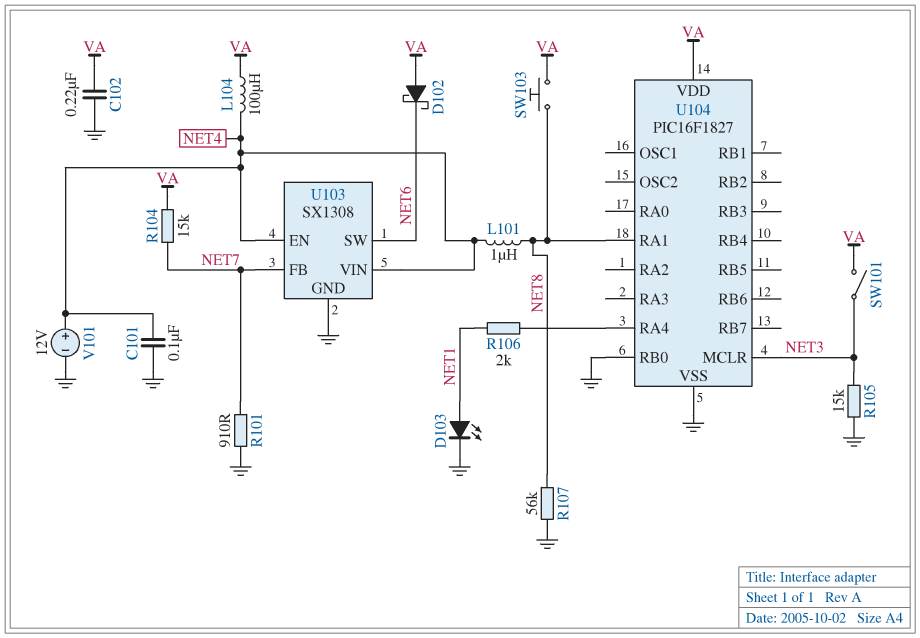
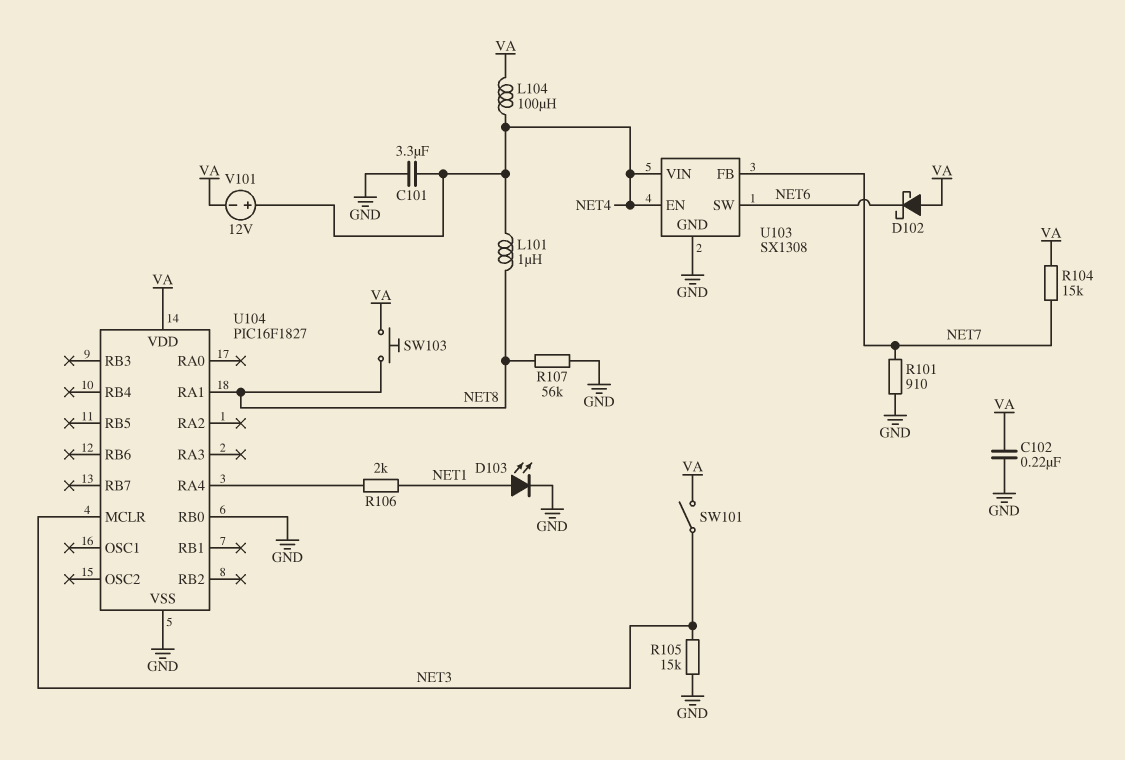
C101: 100nF (GND, NET4) -> 3.3uF (GND, NET4)
V101: 12V (plus NET4, minus GND) -> 12V (plus NET4, minus VA)

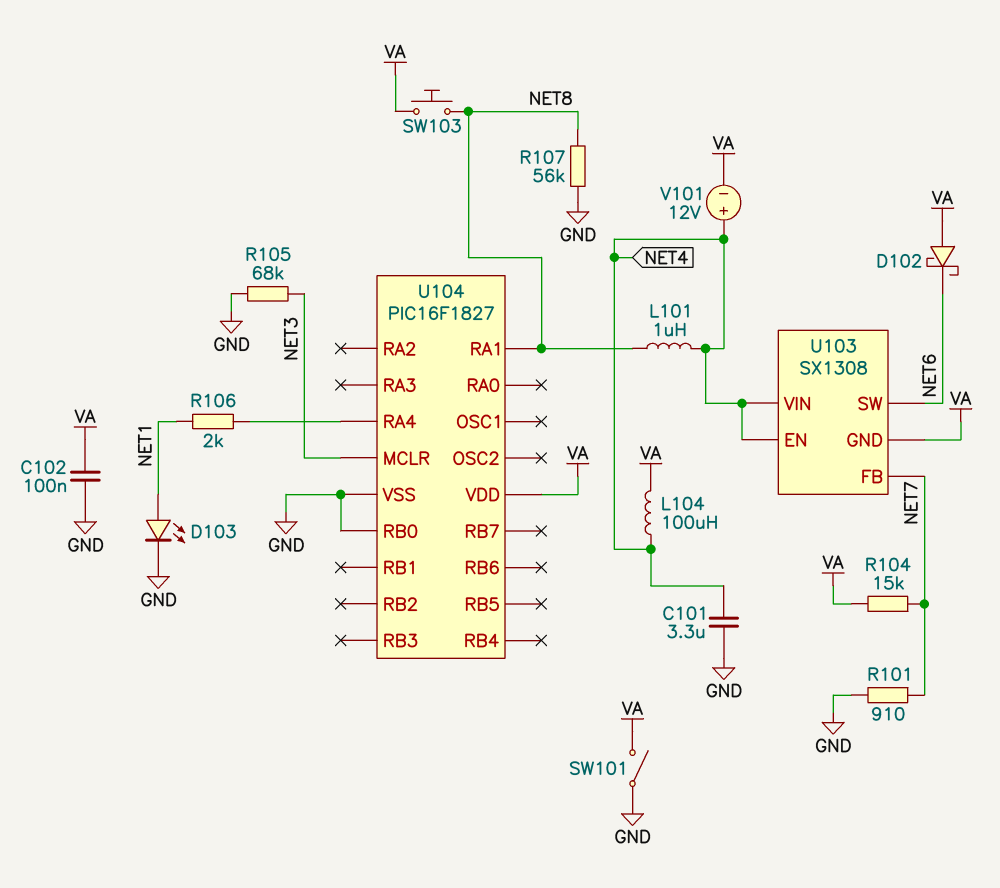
C102: 220nF (GND, VA) -> 100nF (GND, VA)
R105: 15k (GND, NET3) -> 68k (GND, NET3)
SW101: switch (NET3, VA) -> switch (GND, VA)
U103 pin GND: GND -> VA

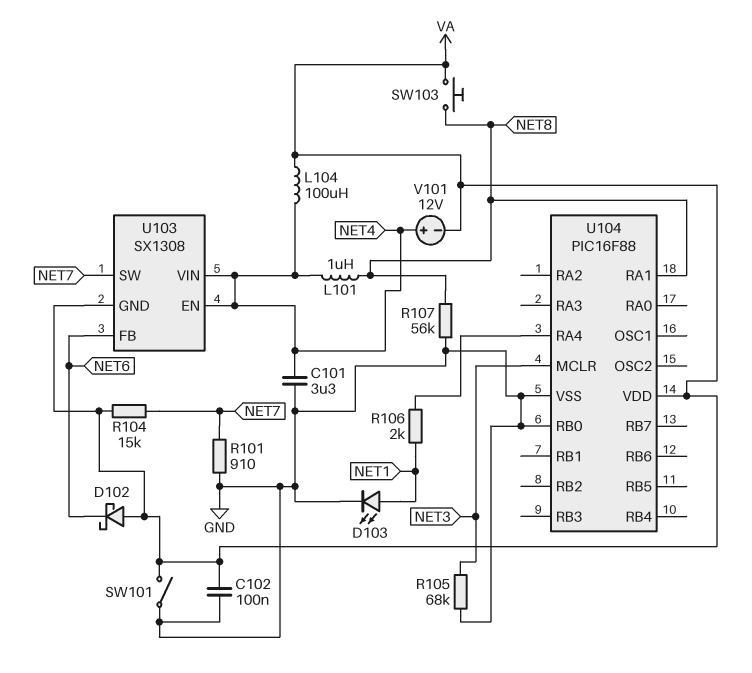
U103 pin FB: NET7 -> NET6
U103 pin SW: NET6 -> NET7
U104: PIC16F1827 -> PIC16F88

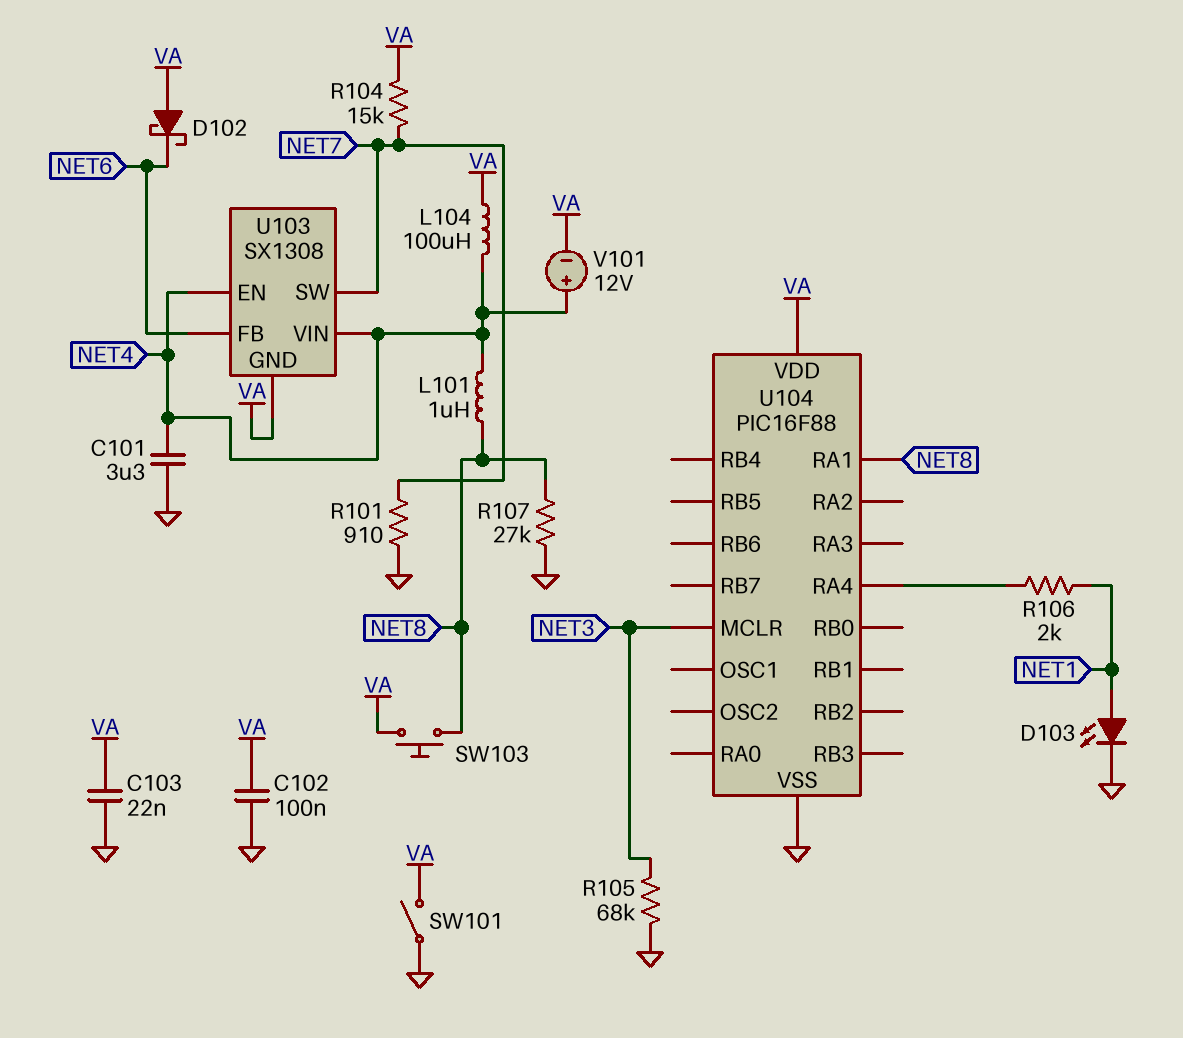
C103: none -> 22nF (GND, VA)
R107: 56k (GND, NET8) -> 27k (GND, NET8)
U104 pin RB0: GND -> none

